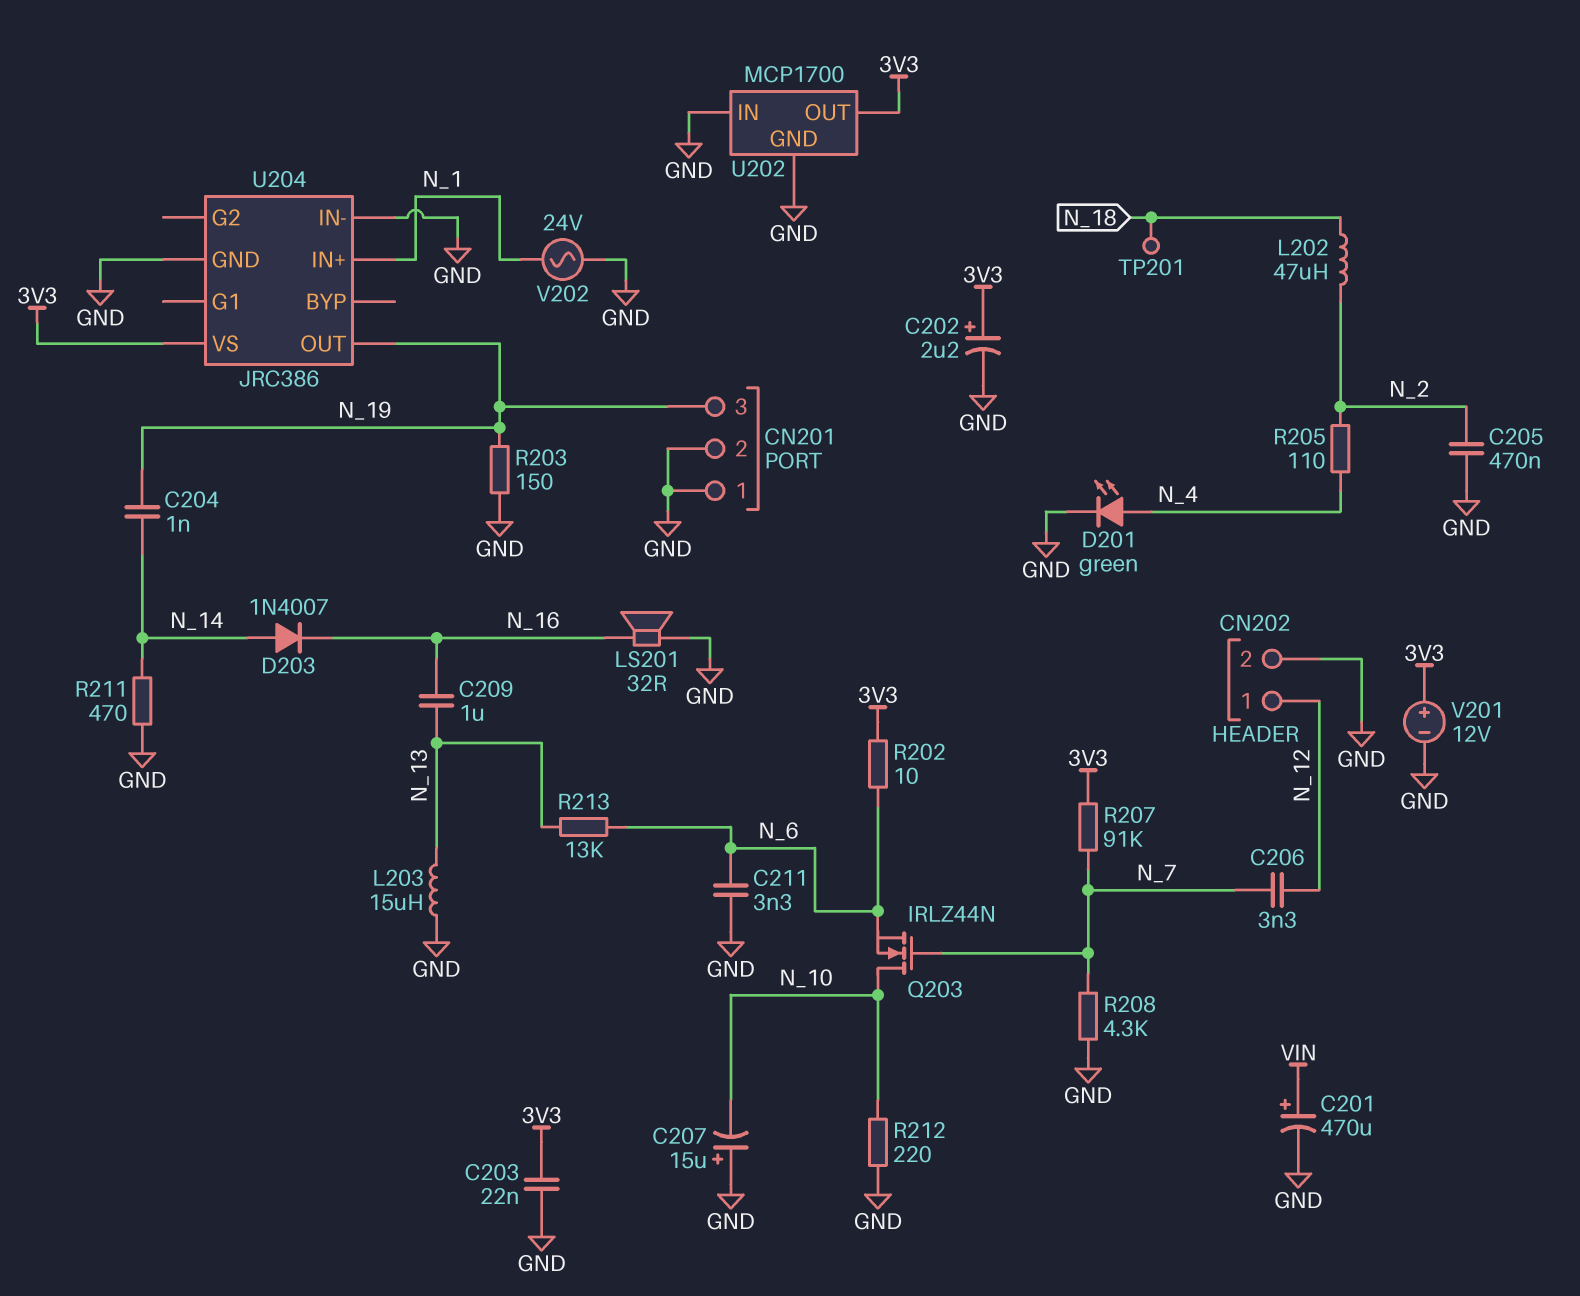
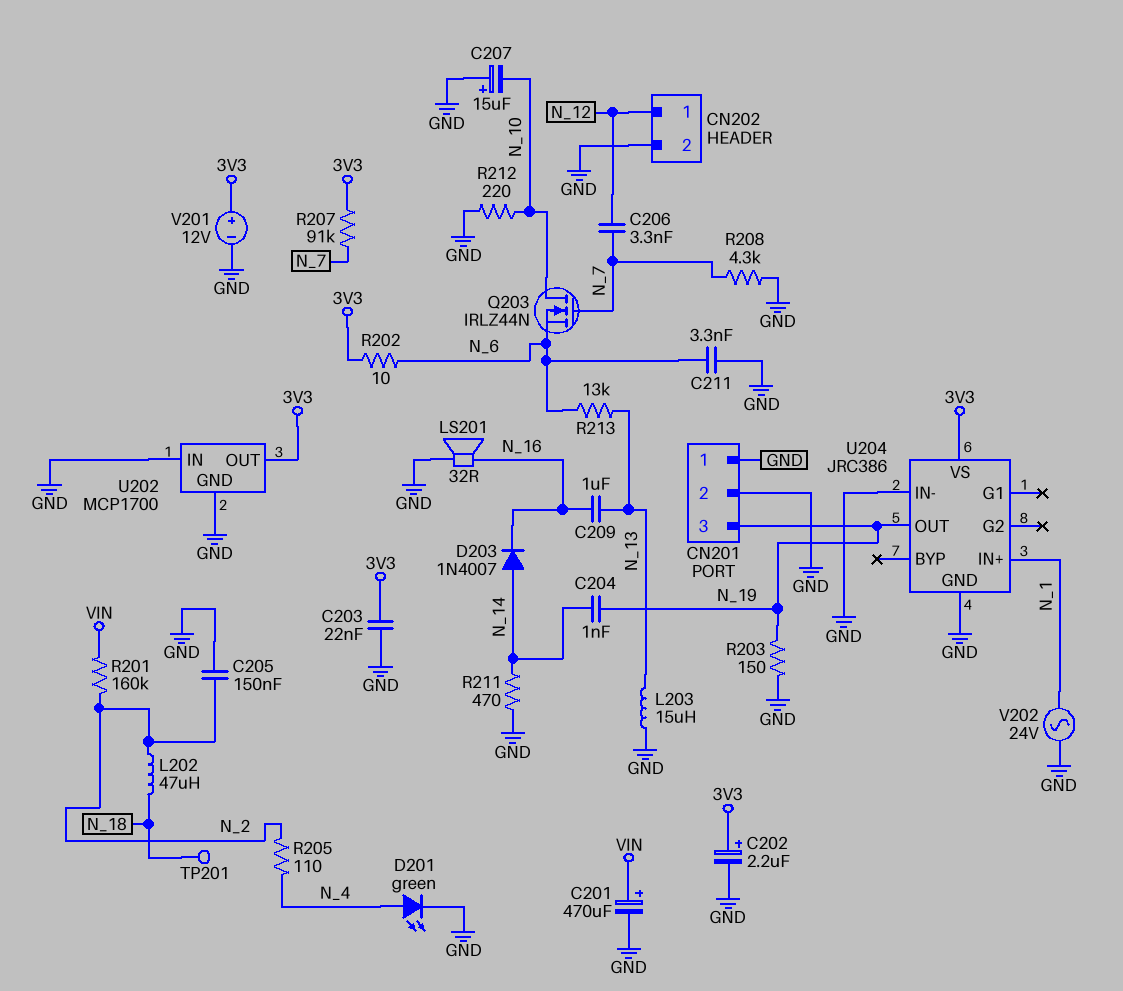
C205: 470nF (GND, N_2) -> 150nF (GND, N_2)
R201: none -> 160k (N_2, VIN)

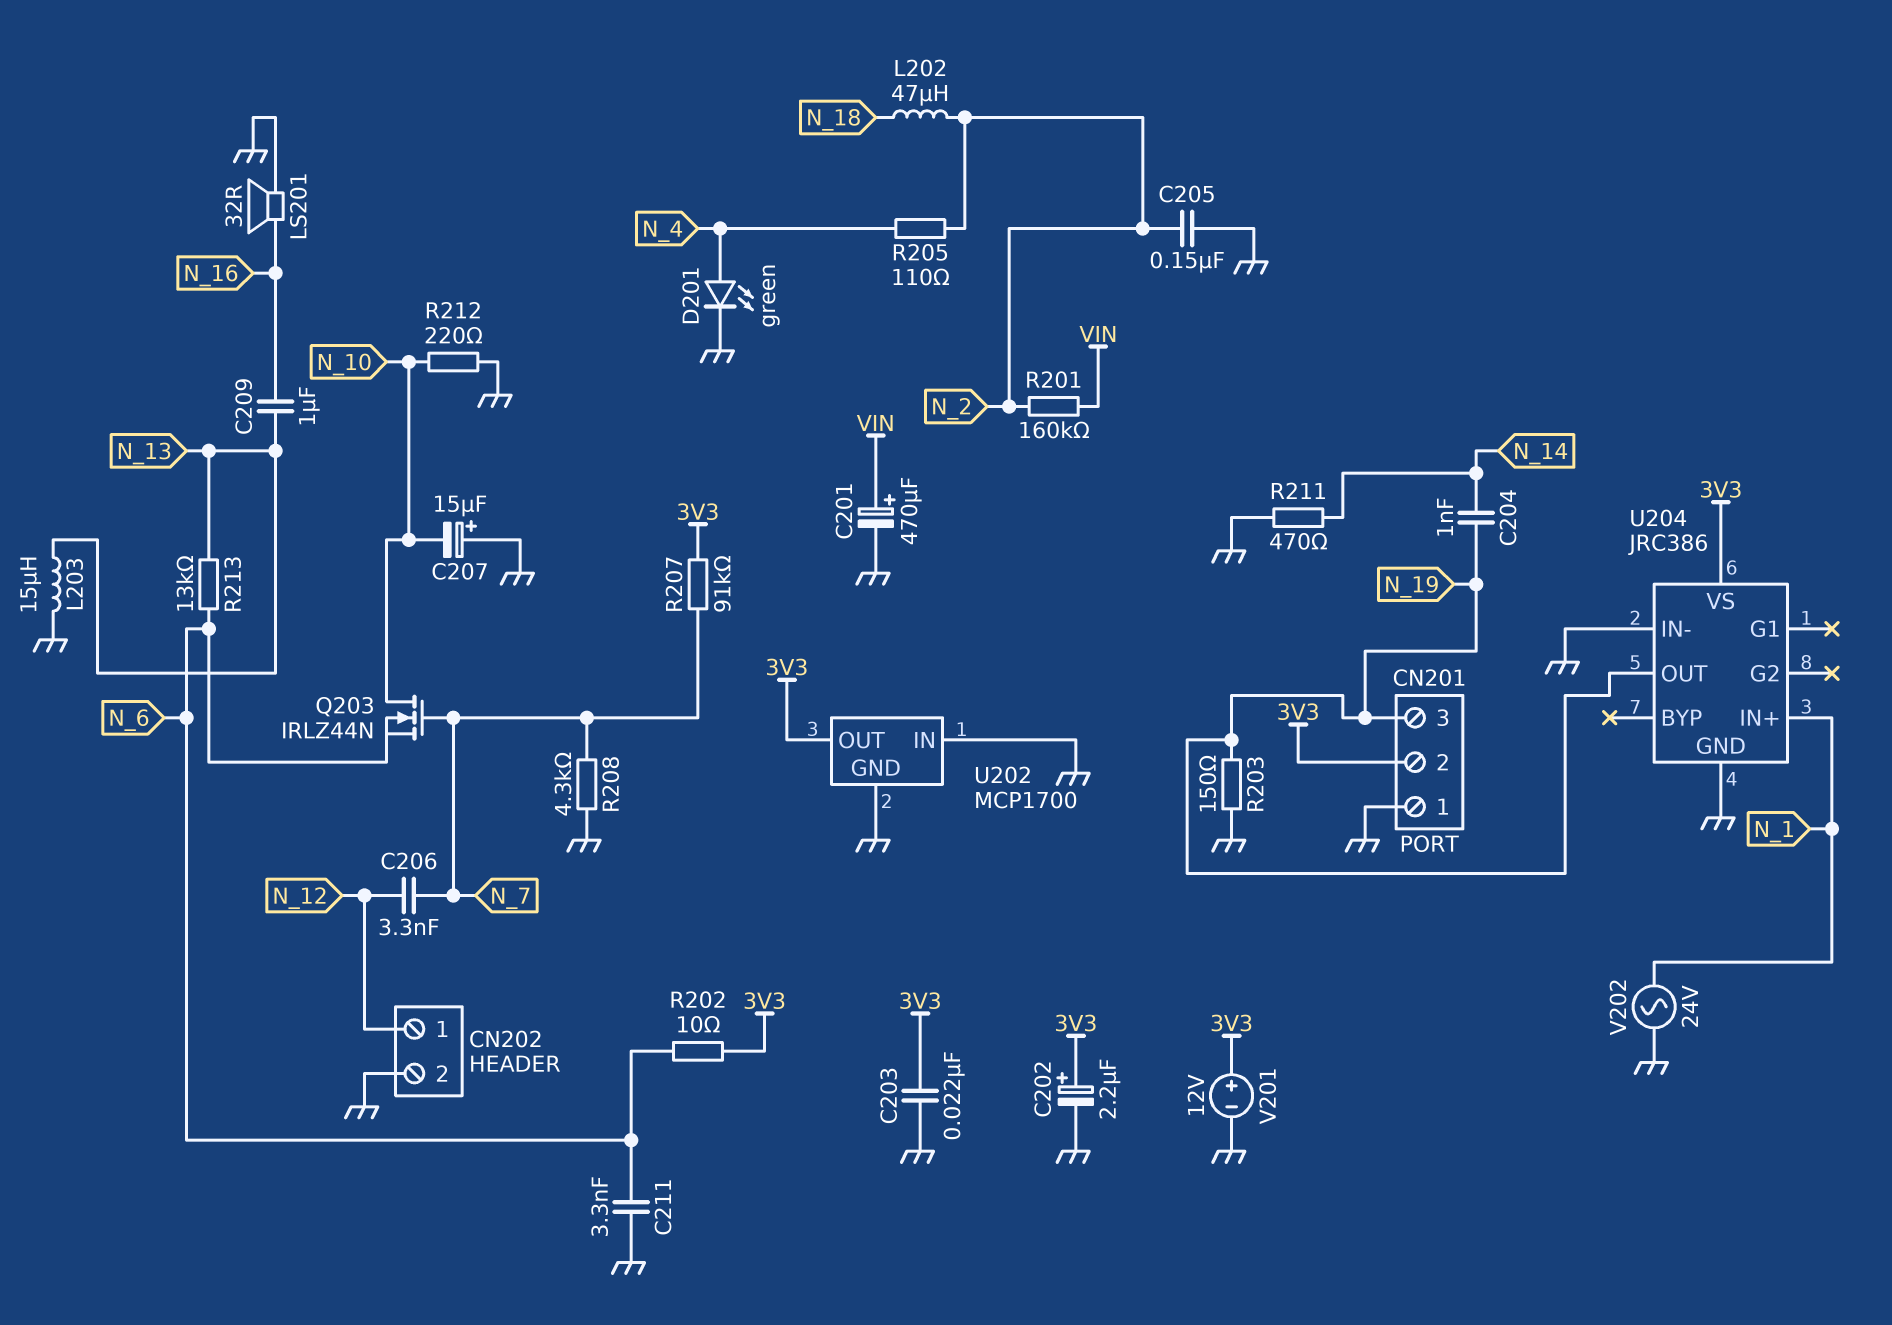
CN201 pin 2: GND -> 3V3
D203: diode 1N4007 (A N_14, K N_16) -> none
TP201: test point (N_18) -> none

